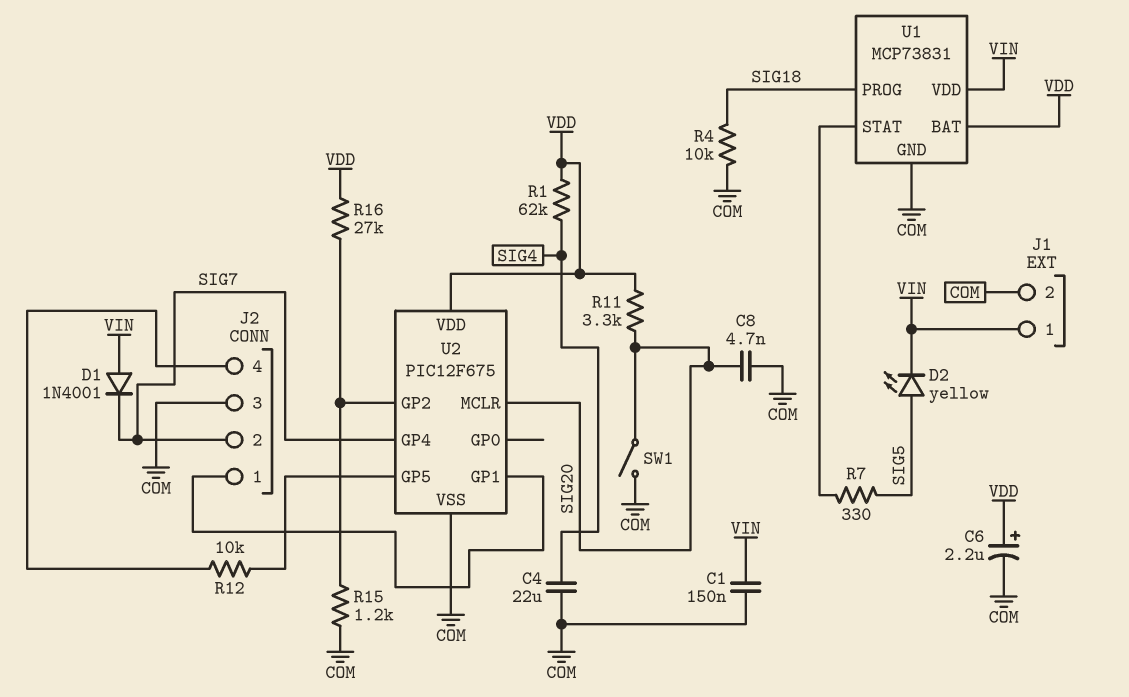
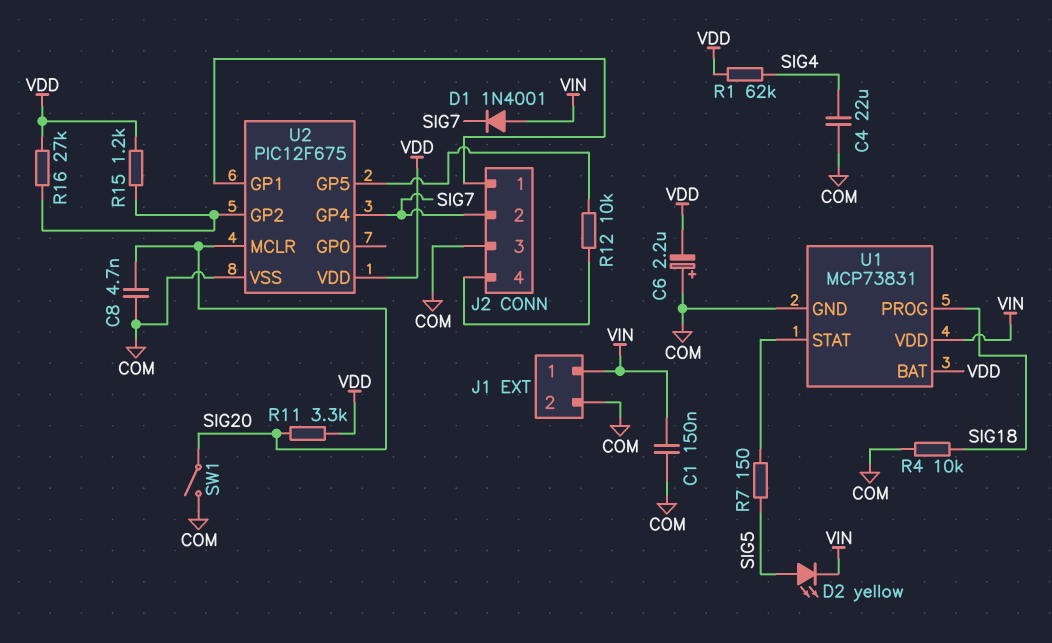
C6: 2.2uF (plus VDD, minus COM) -> 2.2uF (plus COM, minus VDD)
R7: 330 (SIG5, U1/STAT) -> 150 (SIG5, U1/STAT)
R15: 1.2k (COM, U2/GP2) -> 1.2k (U2/GP2, VDD)

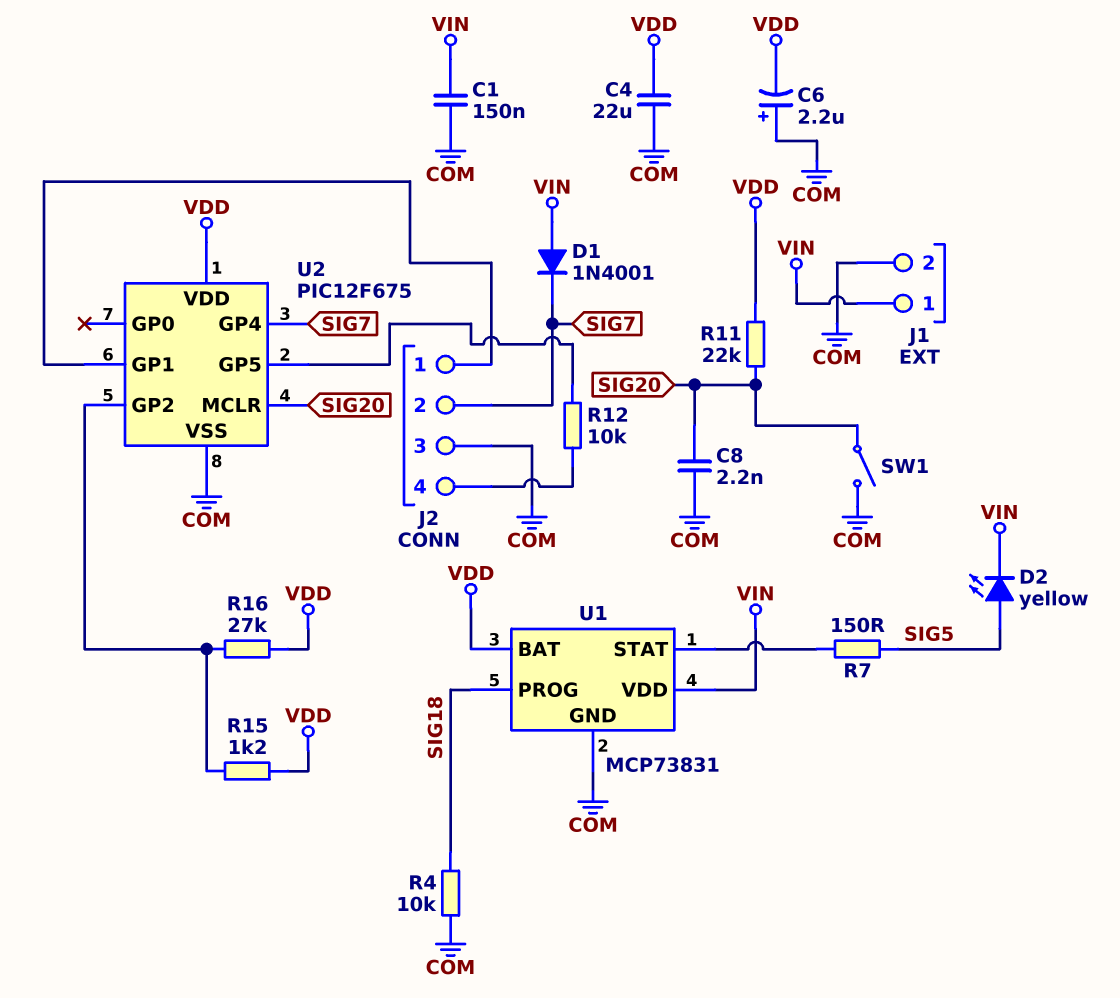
C4: 22uF (COM, SIG4) -> 22uF (COM, VDD)
C8: 4.7nF (COM, SIG20) -> 2.2nF (COM, SIG20)
R1: 62k (SIG4, VDD) -> none
R11: 3.3k (SIG20, VDD) -> 22k (SIG20, VDD)

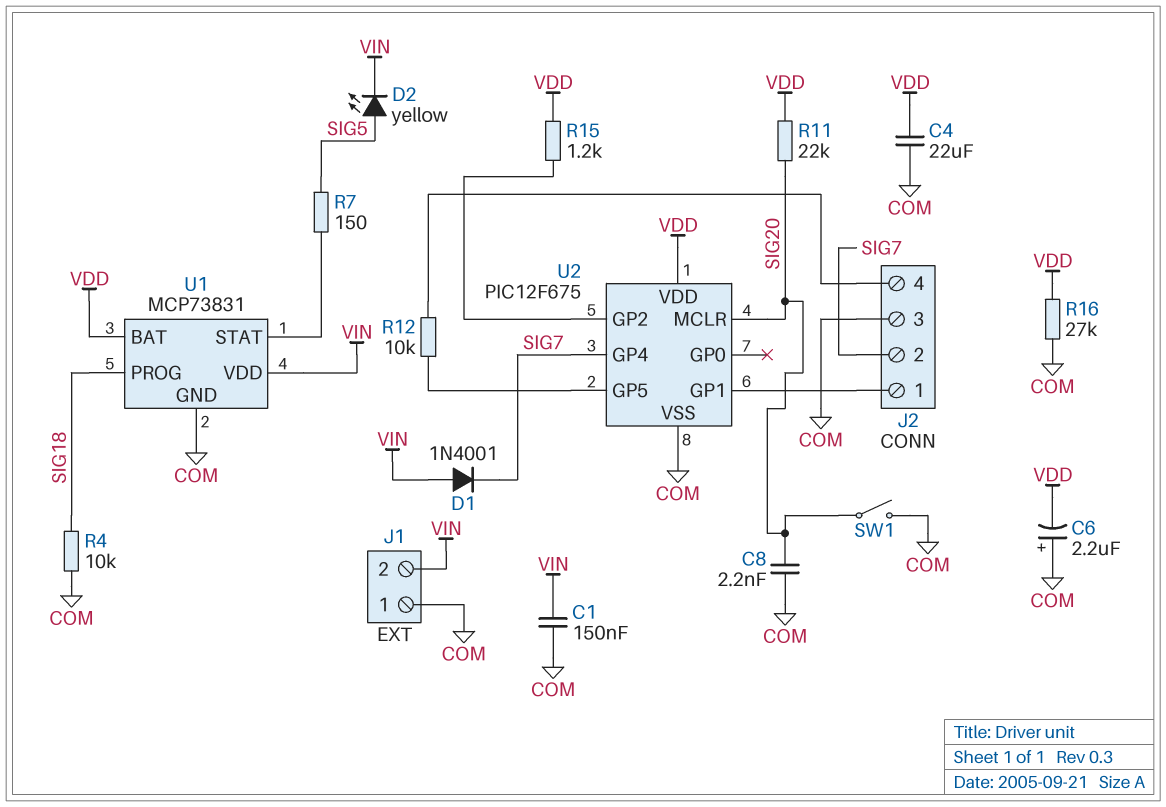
J1 pin 1: VIN -> COM
J1 pin 2: COM -> VIN
R16: 27k (U2/GP2, VDD) -> 27k (COM, VDD)

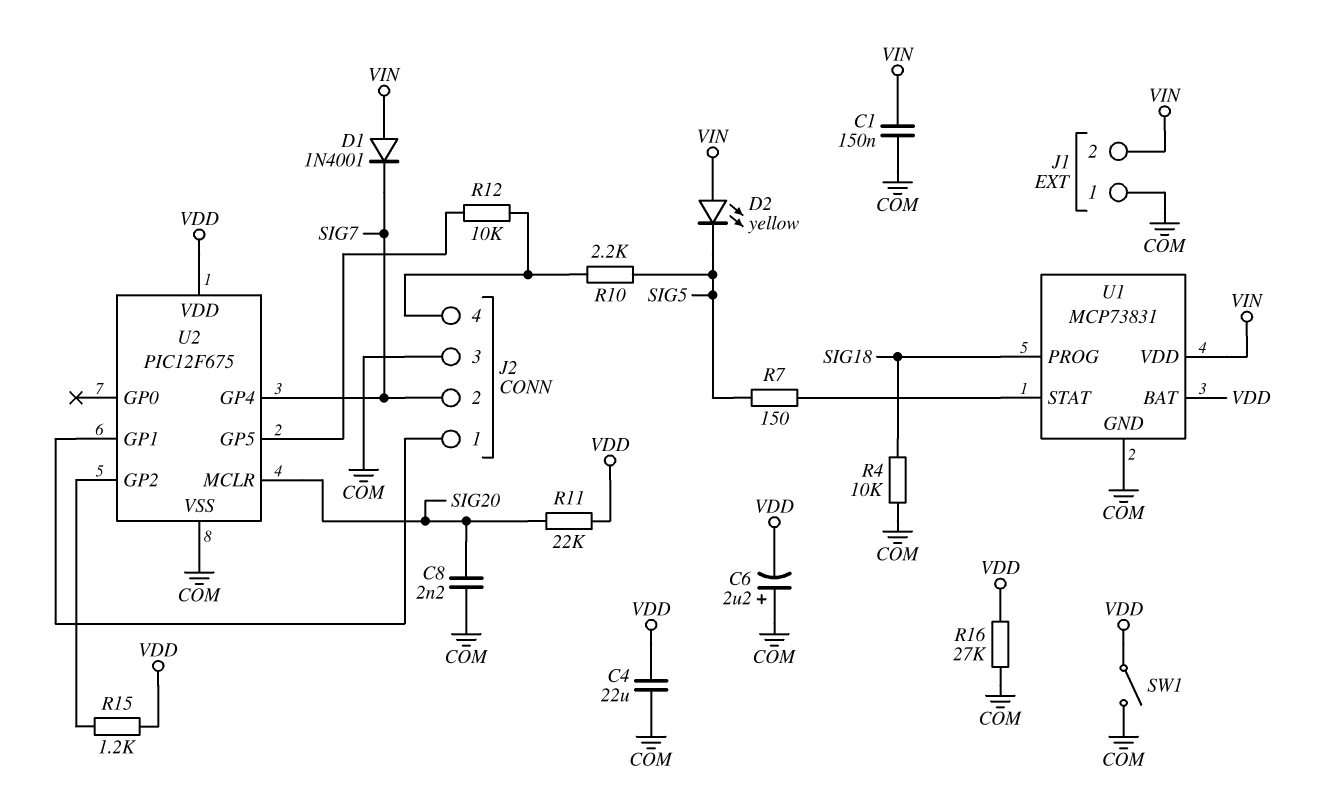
D2: LED yellow (A SIG5, K VIN) -> LED yellow (A VIN, K SIG5)
R10: none -> 2.2k (J2/4, SIG5)
SW1: switch (COM, SIG20) -> switch (COM, VDD)

